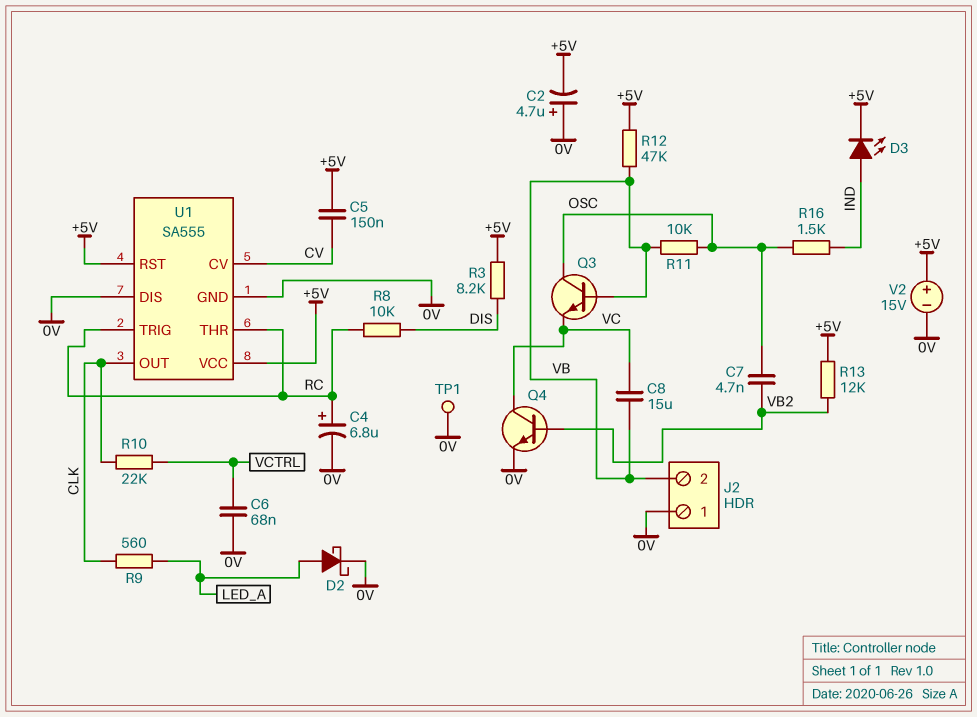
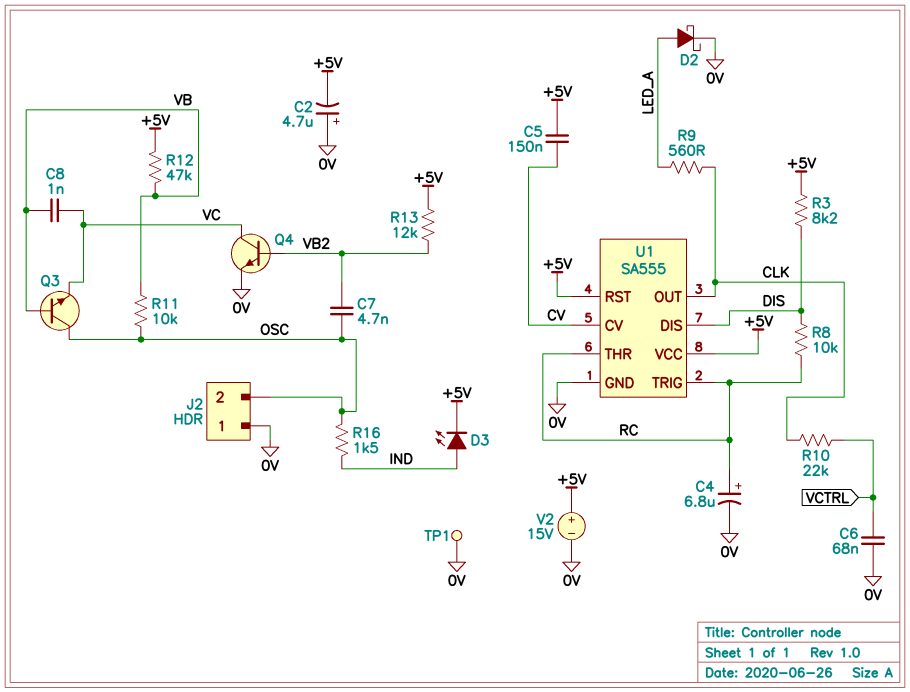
C8: 15uF (VB, VC) -> 1nF (VB, VC)
J2 pin 2: VB -> OSC
U1 pin DIS: 0V -> DIS

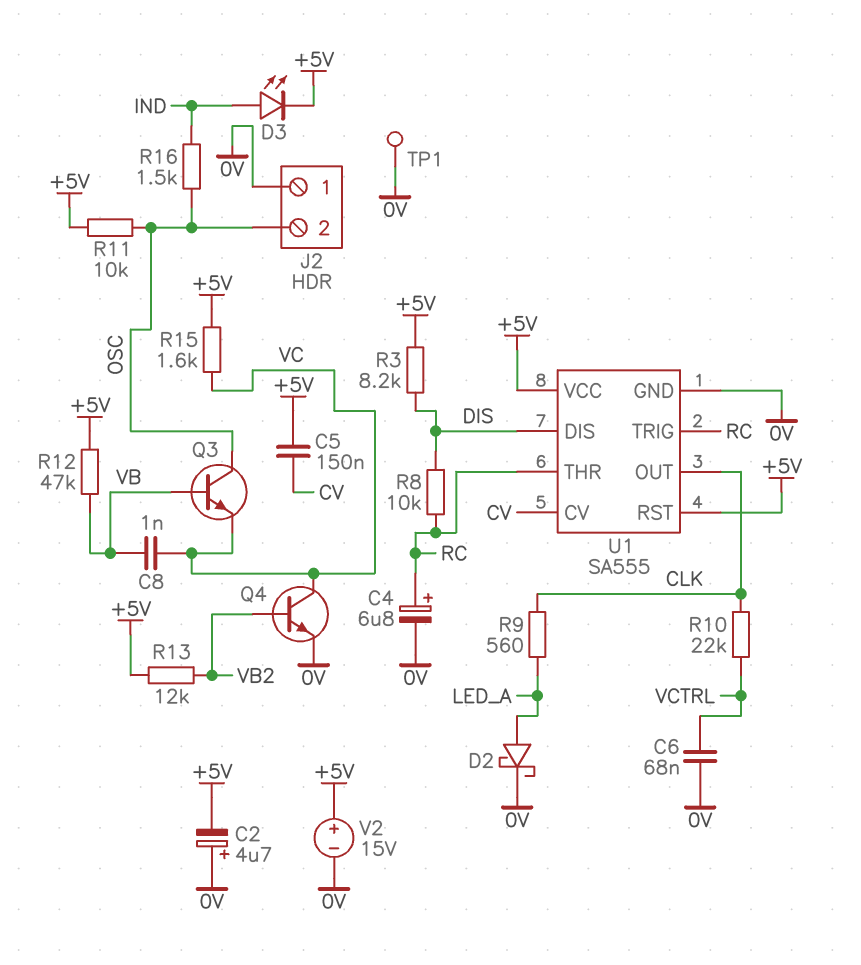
C7: 4.7nF (OSC, VB2) -> none
R11: 10k (OSC, VB) -> 10k (+5V, OSC)
R15: none -> 1.6k (+5V, VC)

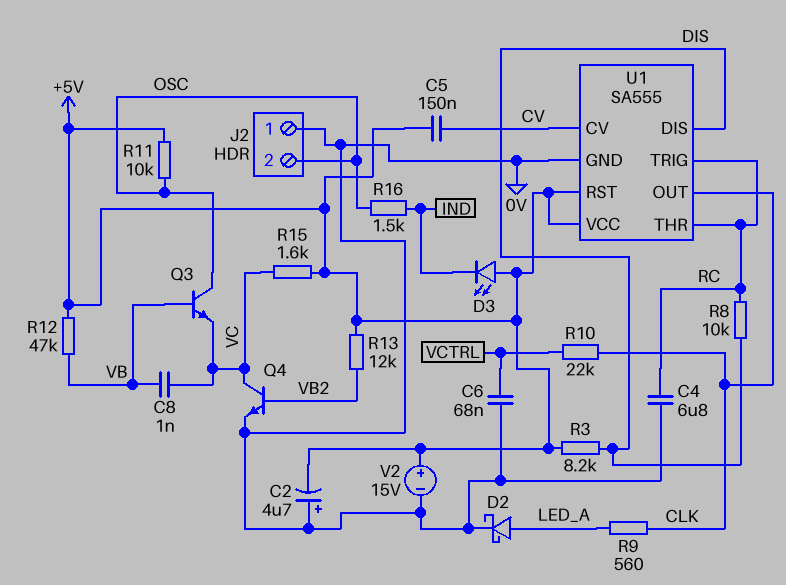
C4: 6.8uF (plus RC, minus 0V) -> 6.8uF (0V, RC)
D3: LED (A IND, K +5V) -> LED (A +5V, K IND)
TP1: test point (0V) -> none

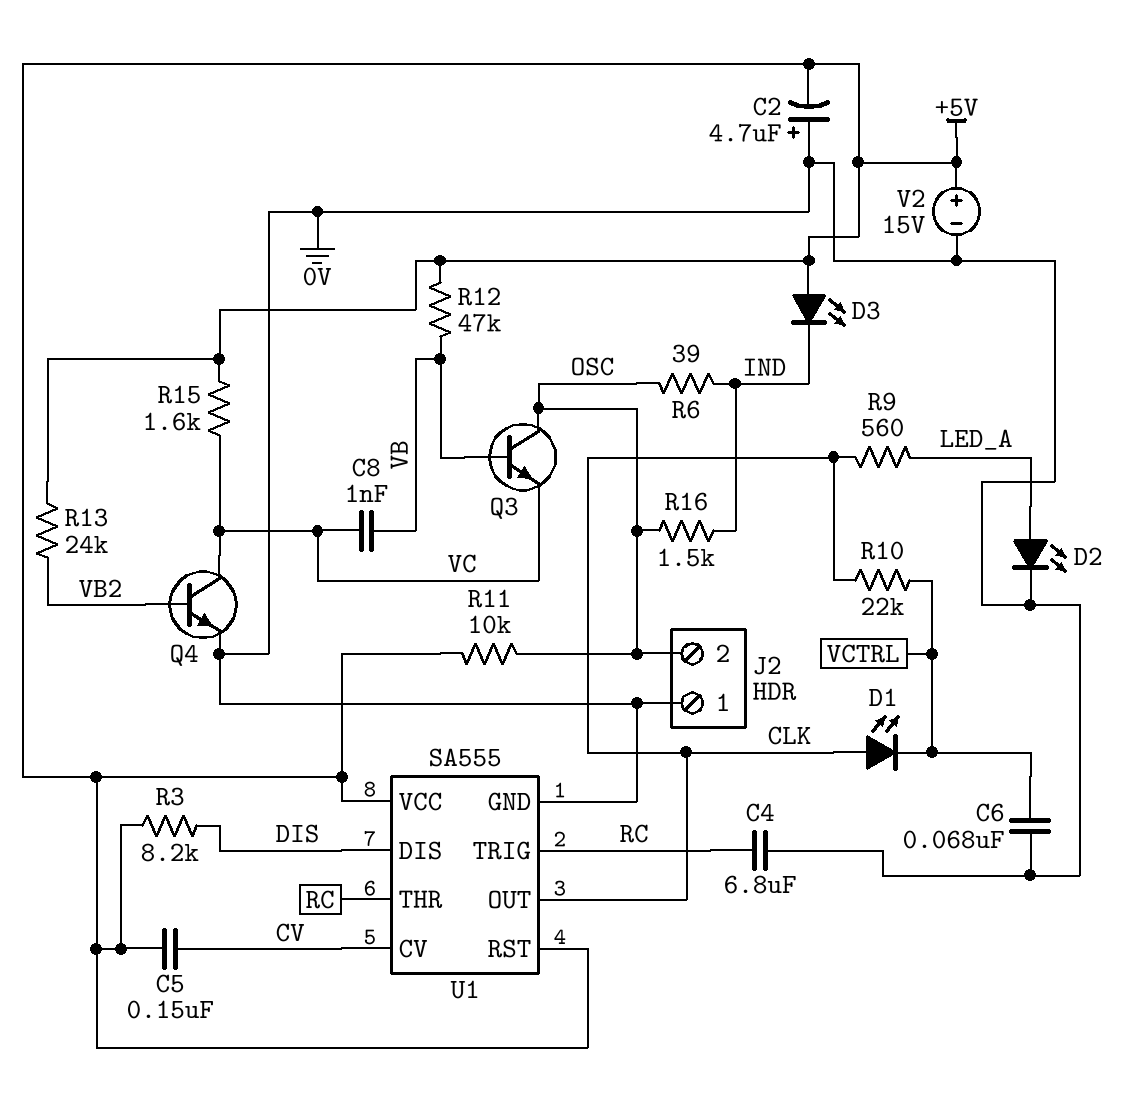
D1: none -> LED (A CLK, K VCTRL)
D2: schottky (A LED_A, K 0V) -> LED (A LED_A, K 0V)
R6: none -> 39 (IND, OSC)
R8: 10k (DIS, RC) -> none
R13: 12k (+5V, VB2) -> 24k (+5V, VB2)

